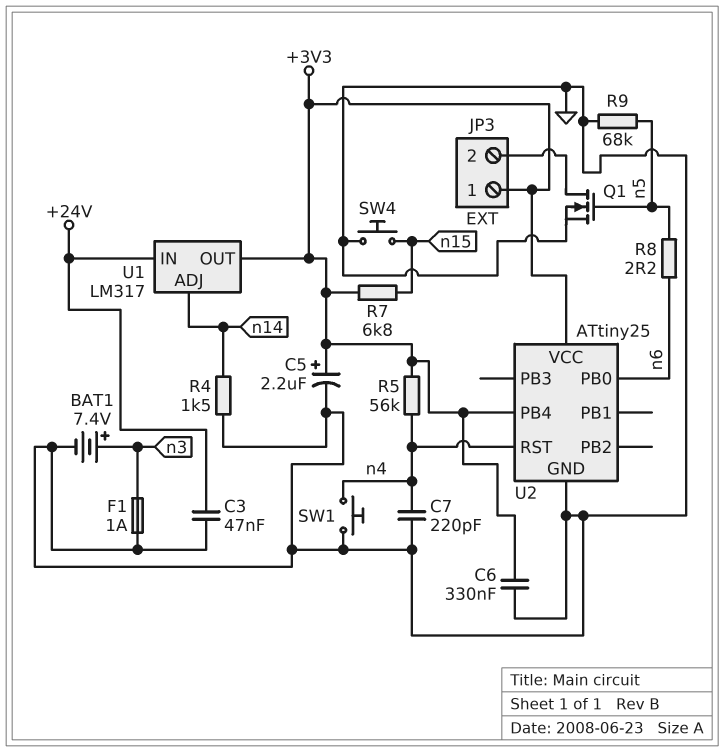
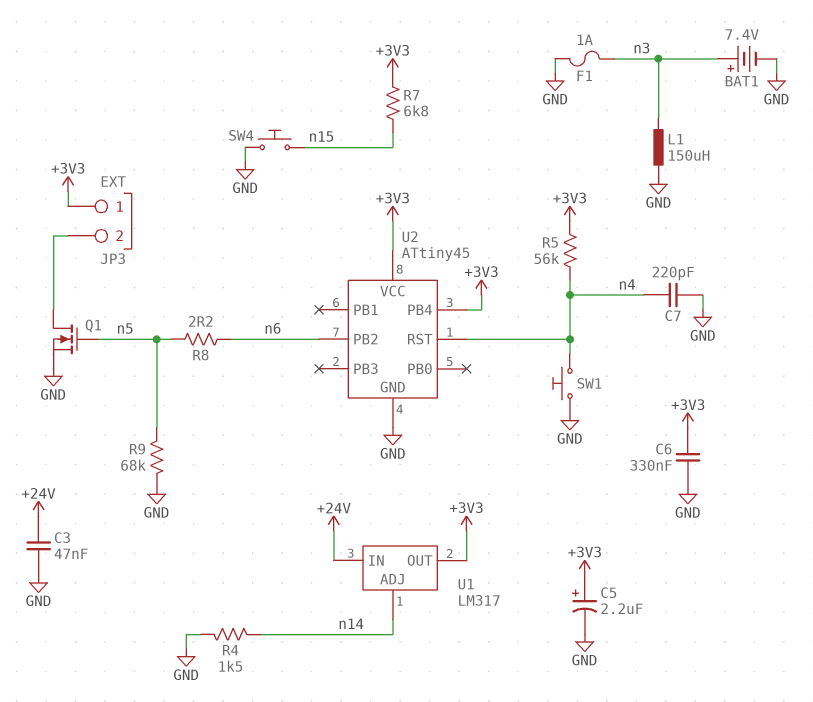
L1: none -> 150uH (GND, n3)
U2: ATtiny25 -> ATtiny45
U2 pin PB0: n6 -> none
U2 pin PB2: none -> n6

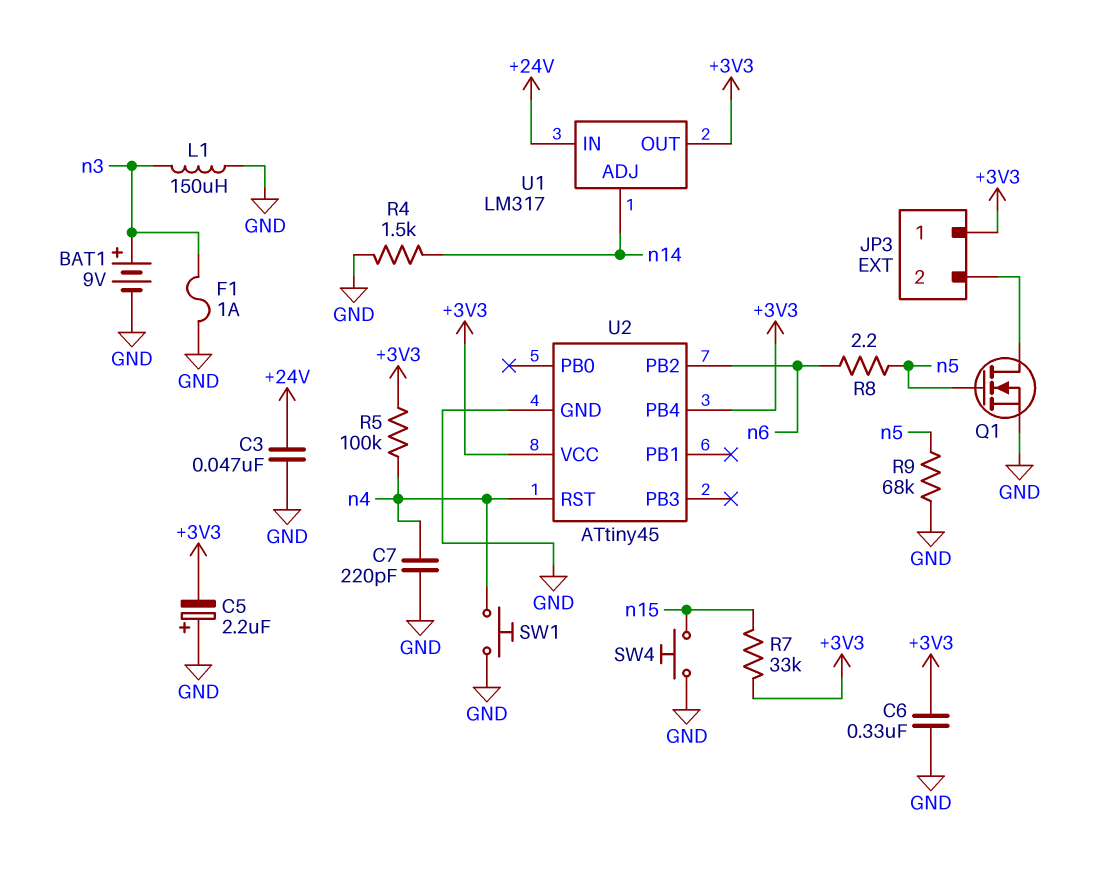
BAT1: 7.4V (plus n3, minus GND) -> 9V (plus n3, minus GND)
C5: 2.2uF (plus +3V3, minus GND) -> 2.2uF (plus GND, minus +3V3)
R5: 56k (+3V3, n4) -> 100k (+3V3, n4)
R7: 6.8k (+3V3, n15) -> 33k (+3V3, n15)

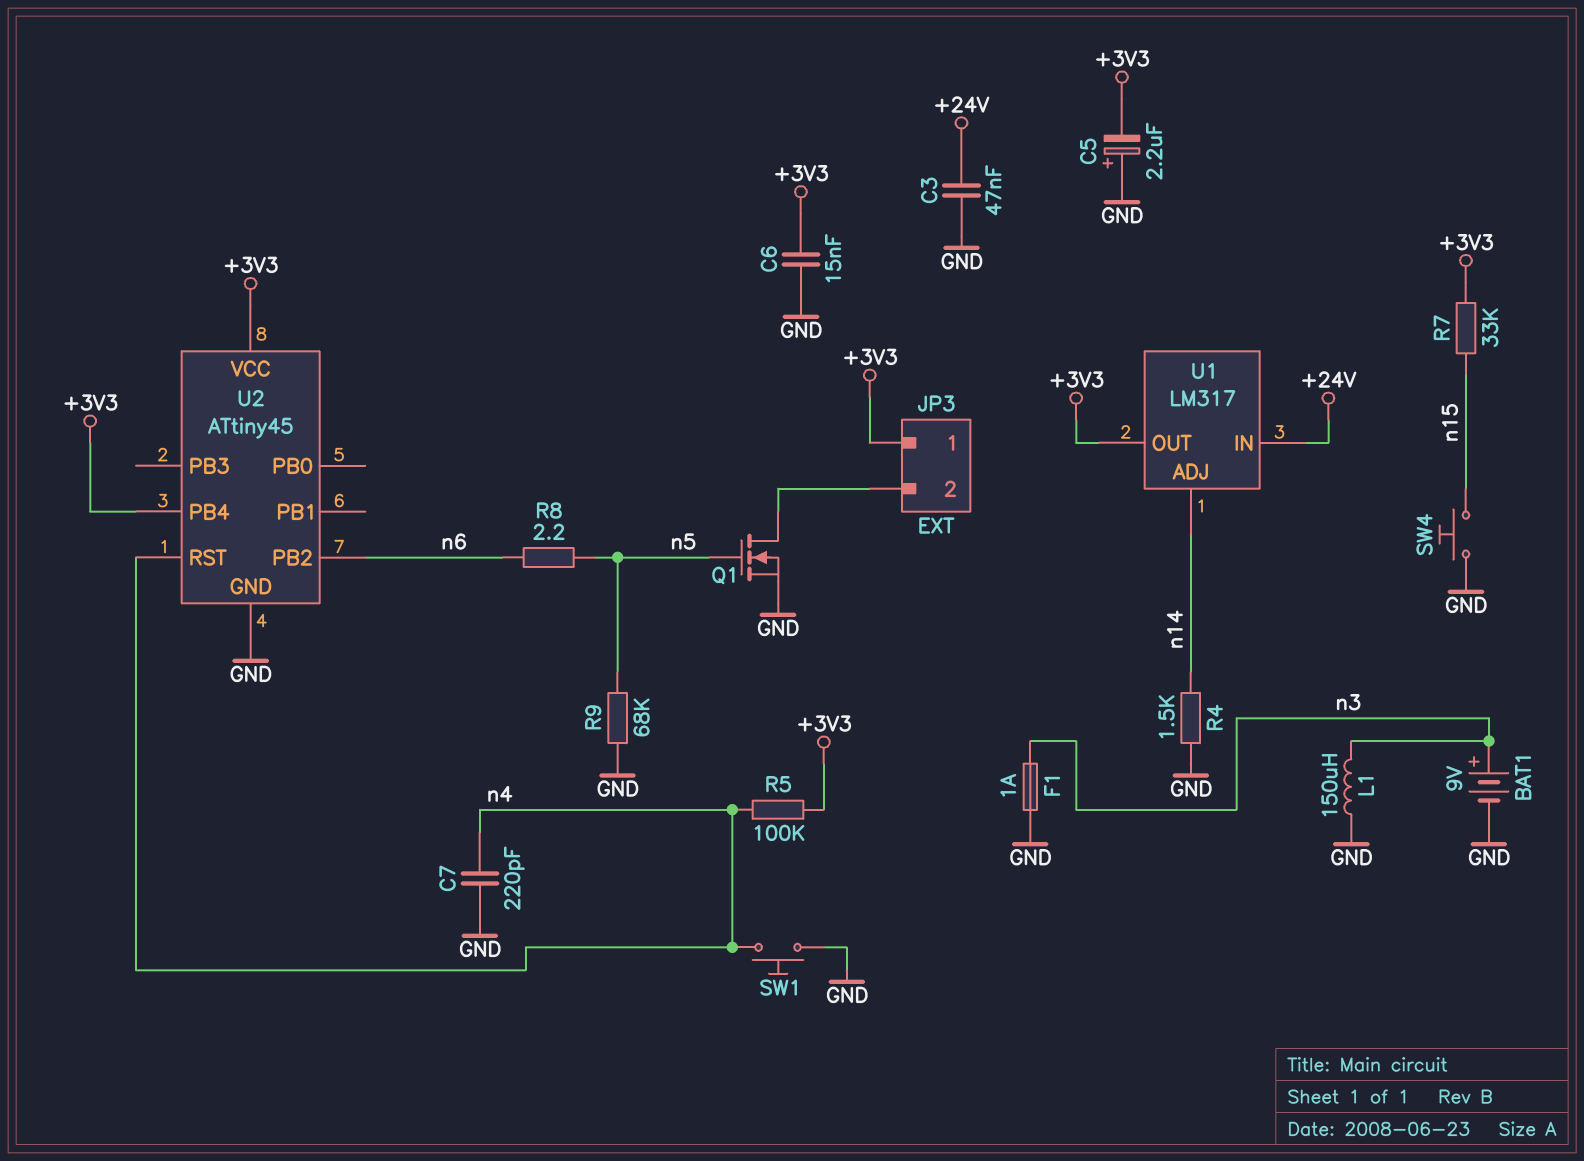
C6: 330nF (+3V3, GND) -> 15nF (+3V3, GND)

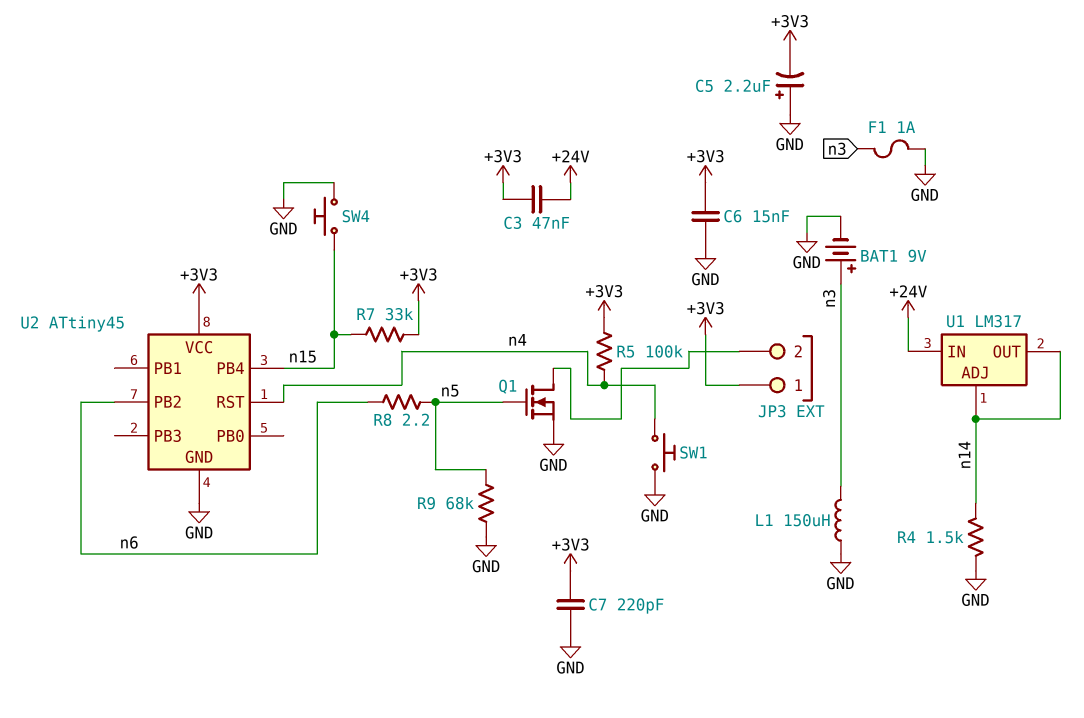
C3: 47nF (+24V, GND) -> 47nF (+3V3, +24V)
C7: 220pF (GND, n4) -> 220pF (+3V3, GND)
U1 pin OUT: +3V3 -> n14
U2 pin PB4: +3V3 -> n15

